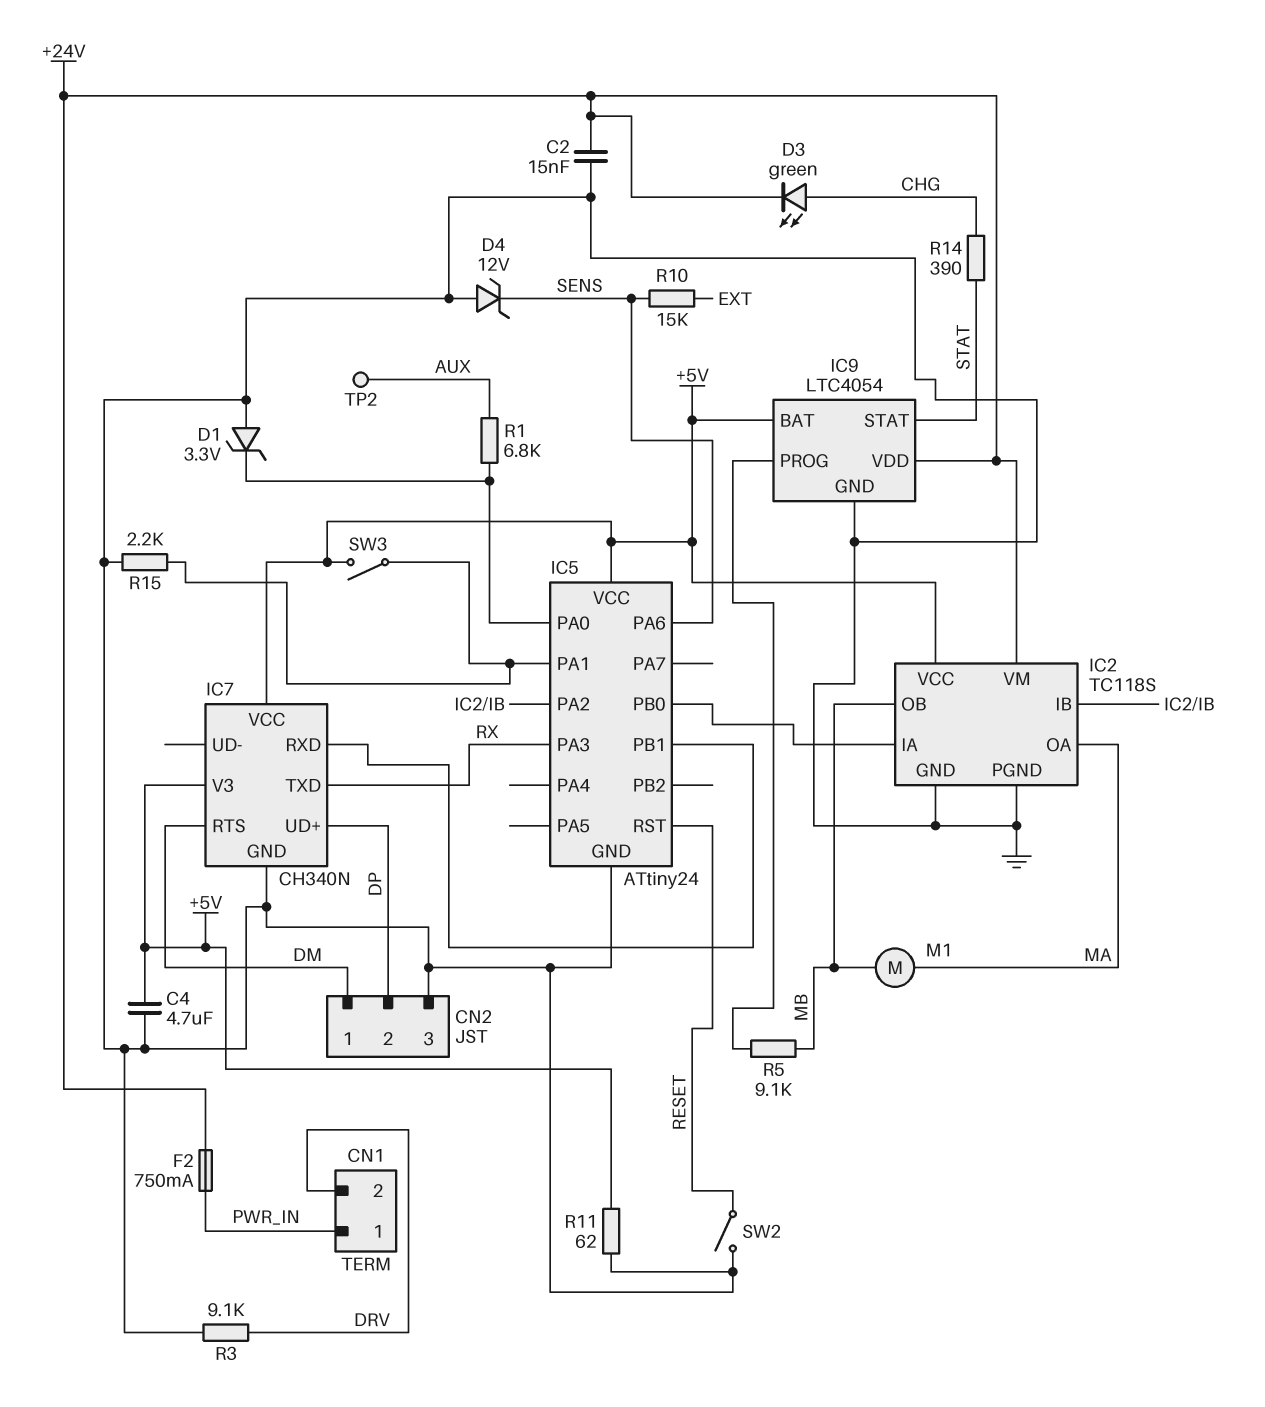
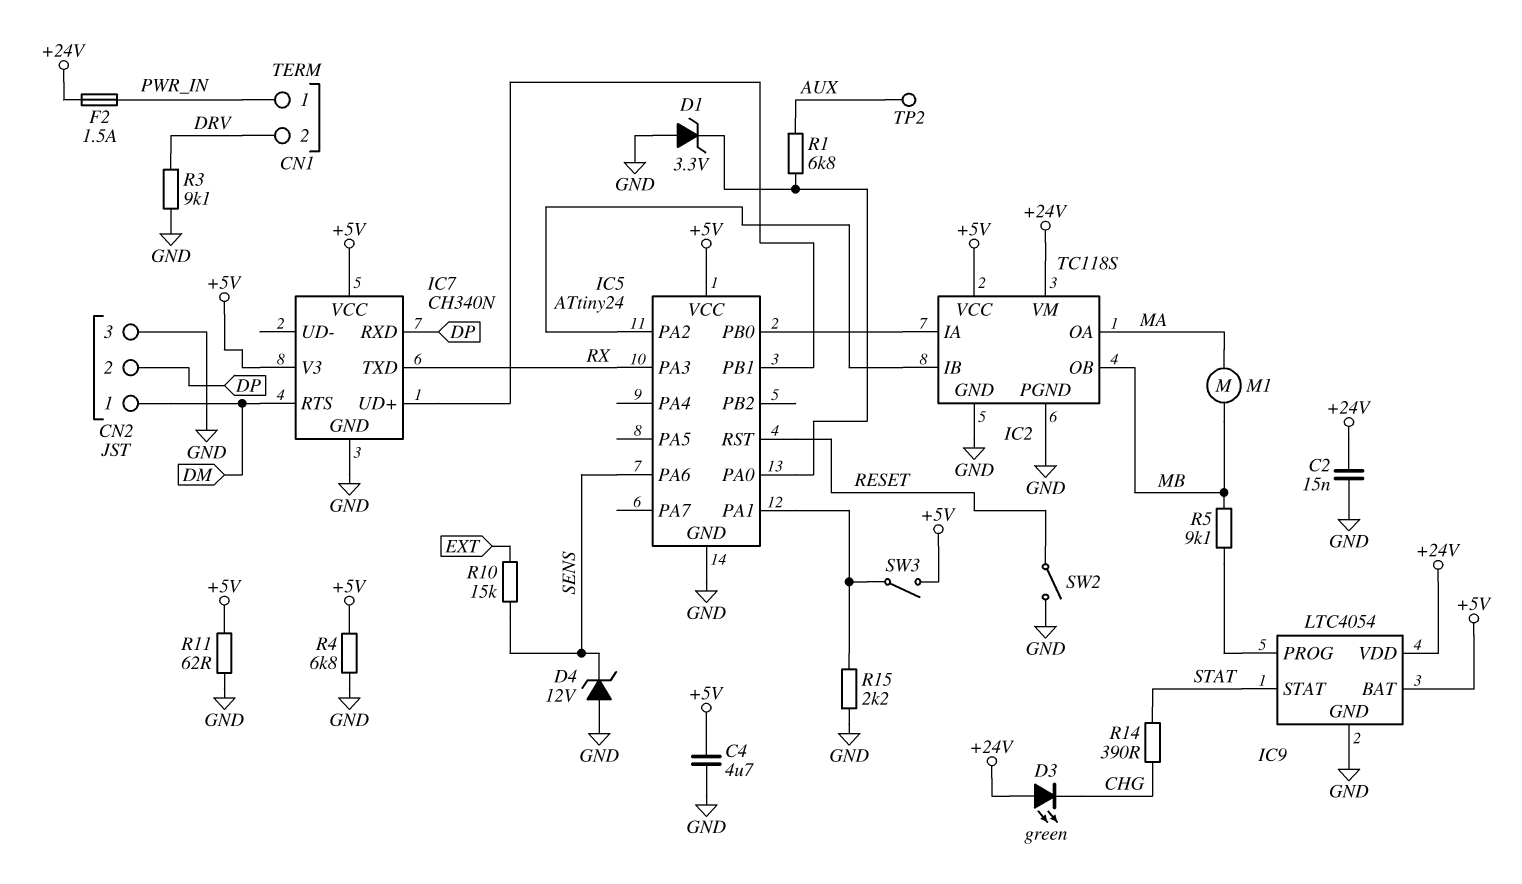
D3: LED green (A CHG, K +24V) -> LED green (A +24V, K CHG)
F2: 750mA (+24V, PWR_IN) -> 1.5A (+24V, PWR_IN)
IC7 pin RXD: IC5/PB1 -> DP
IC7 pin UD+: DP -> IC5/PB1
R4: none -> 6.8k (+5V, GND)

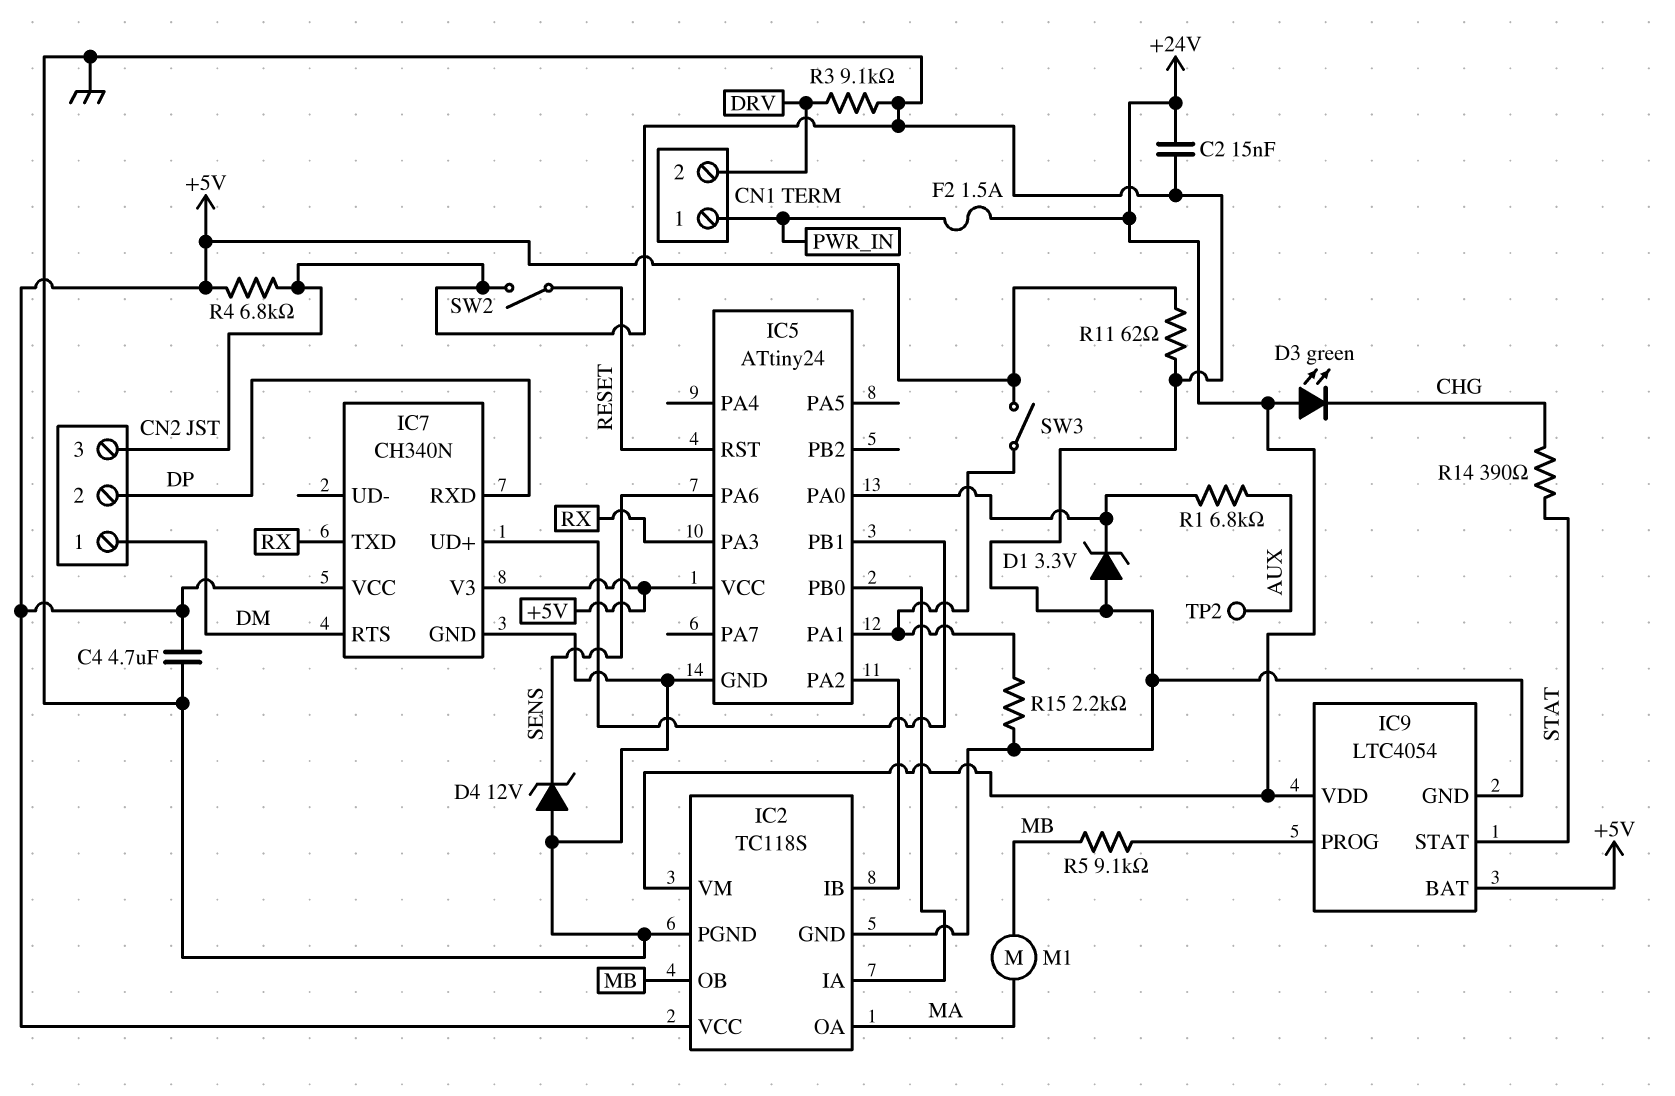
R10: 15k (EXT, SENS) -> none

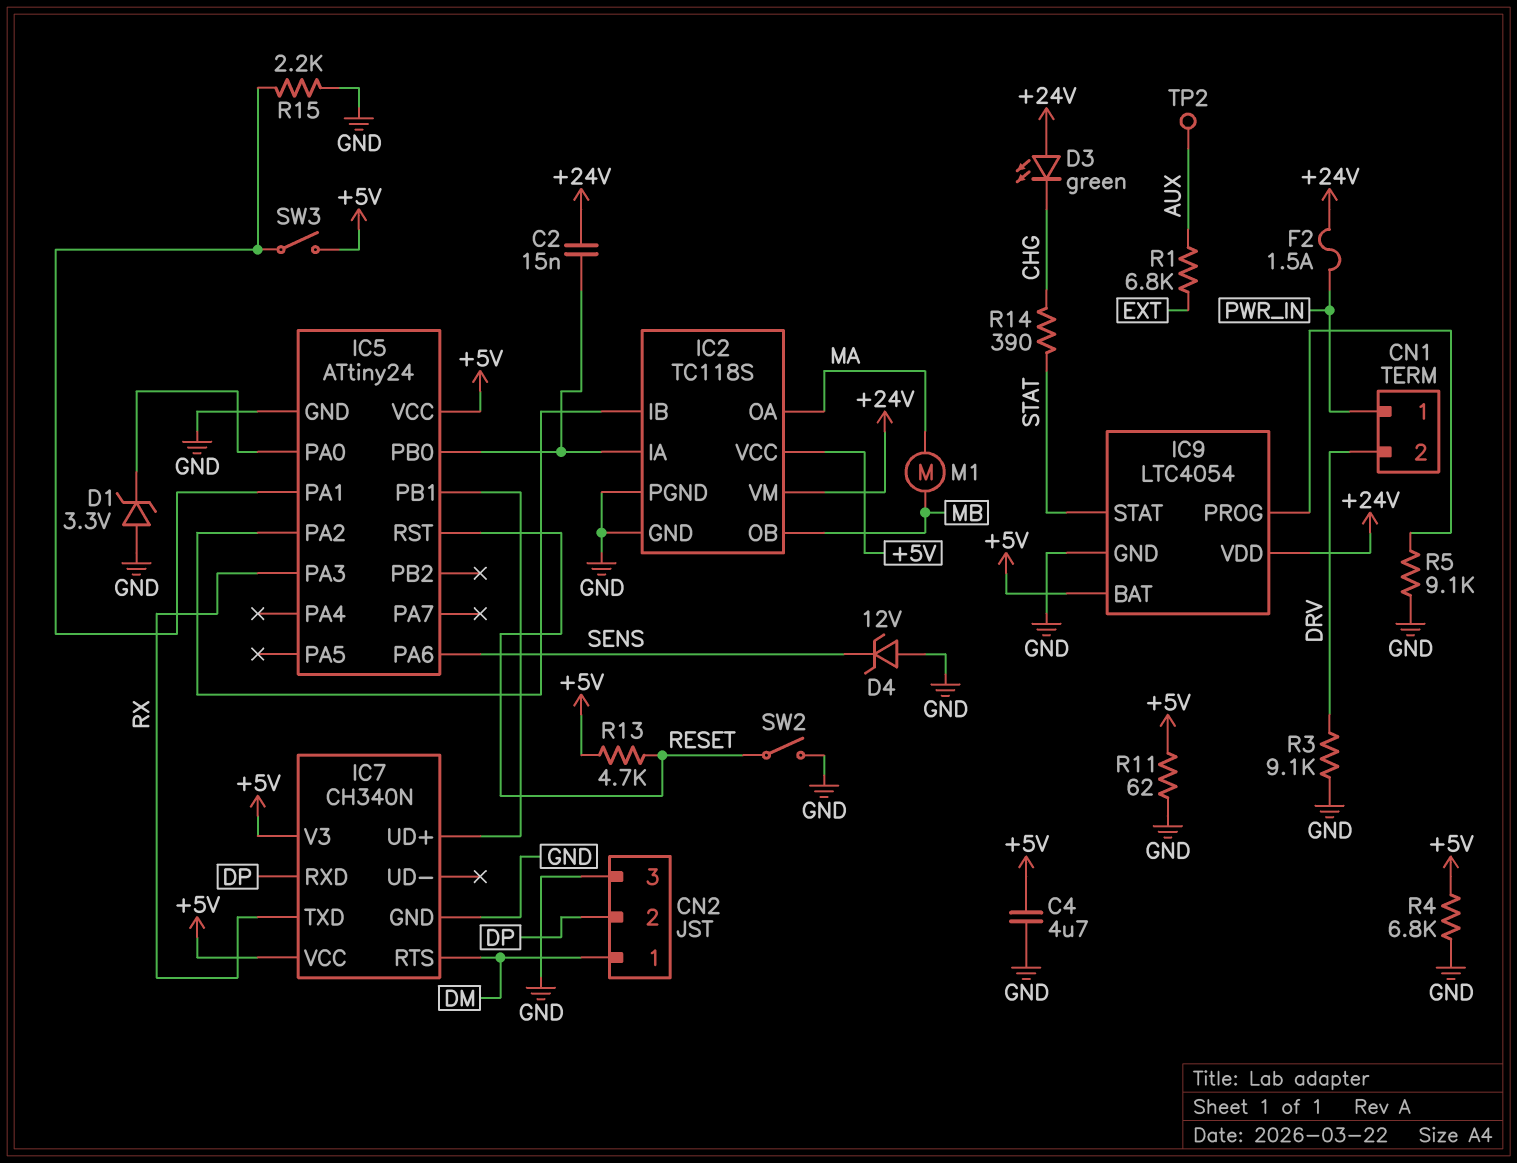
C2: 15nF (+24V, GND) -> 15nF (+24V, IC2/IA)
R1: 6.8k (AUX, IC5/PA0) -> 6.8k (AUX, EXT)
R5: 9.1k (IC9/PROG, MB) -> 9.1k (GND, IC9/PROG)
R13: none -> 4.7k (+5V, RESET)

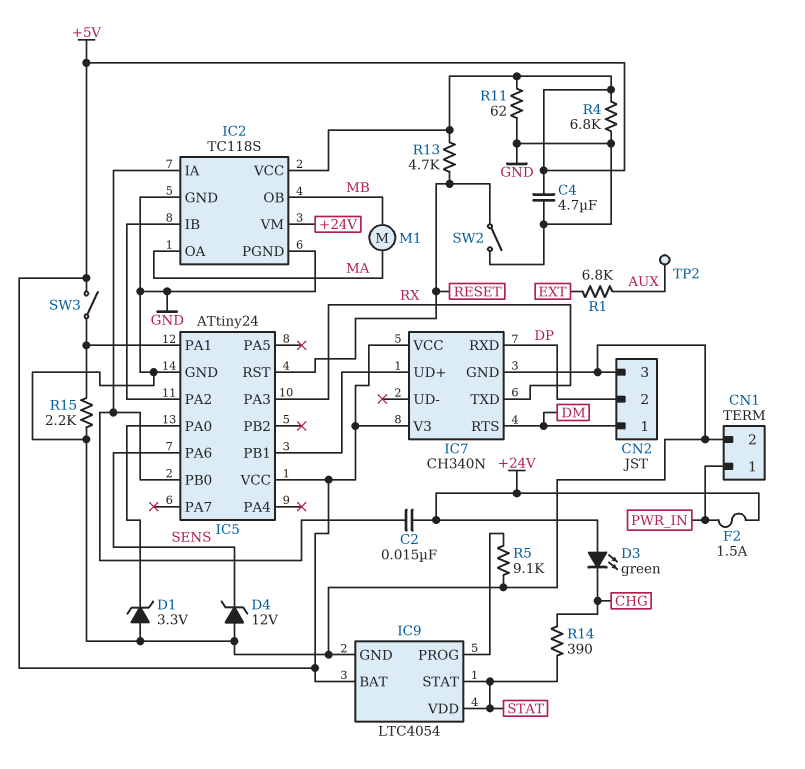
CN1 pin 2: DRV -> GND
IC9 pin VDD: +24V -> STAT
R3: 9.1k (DRV, GND) -> none

